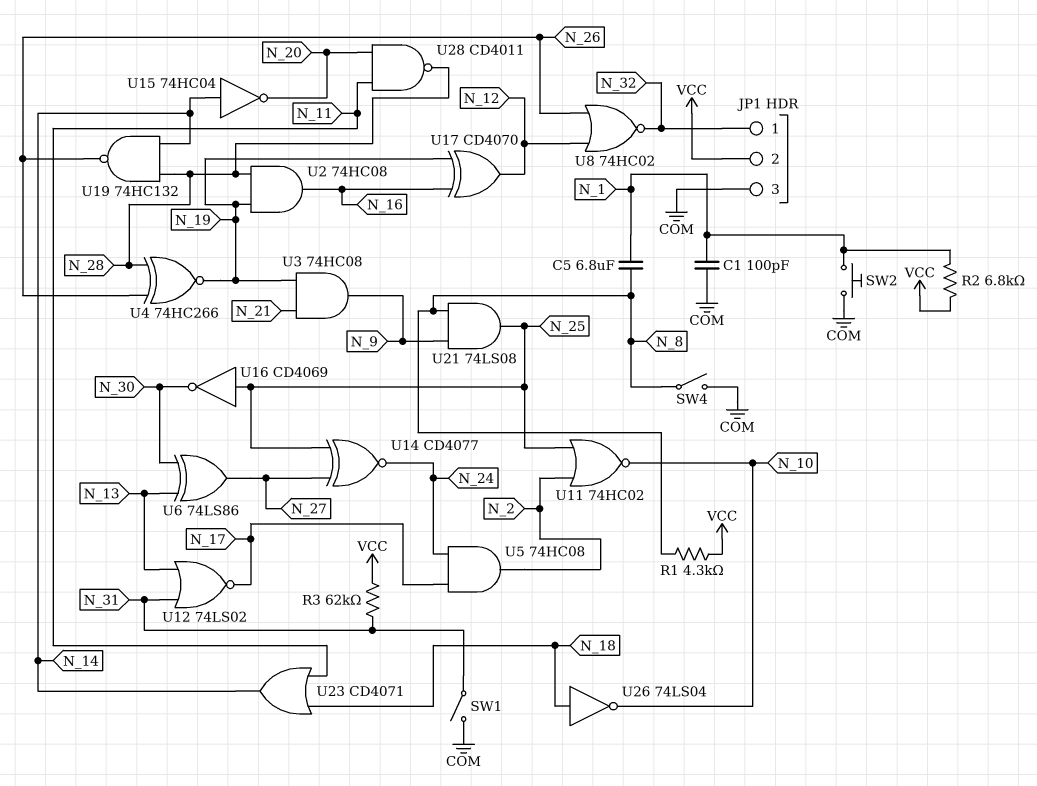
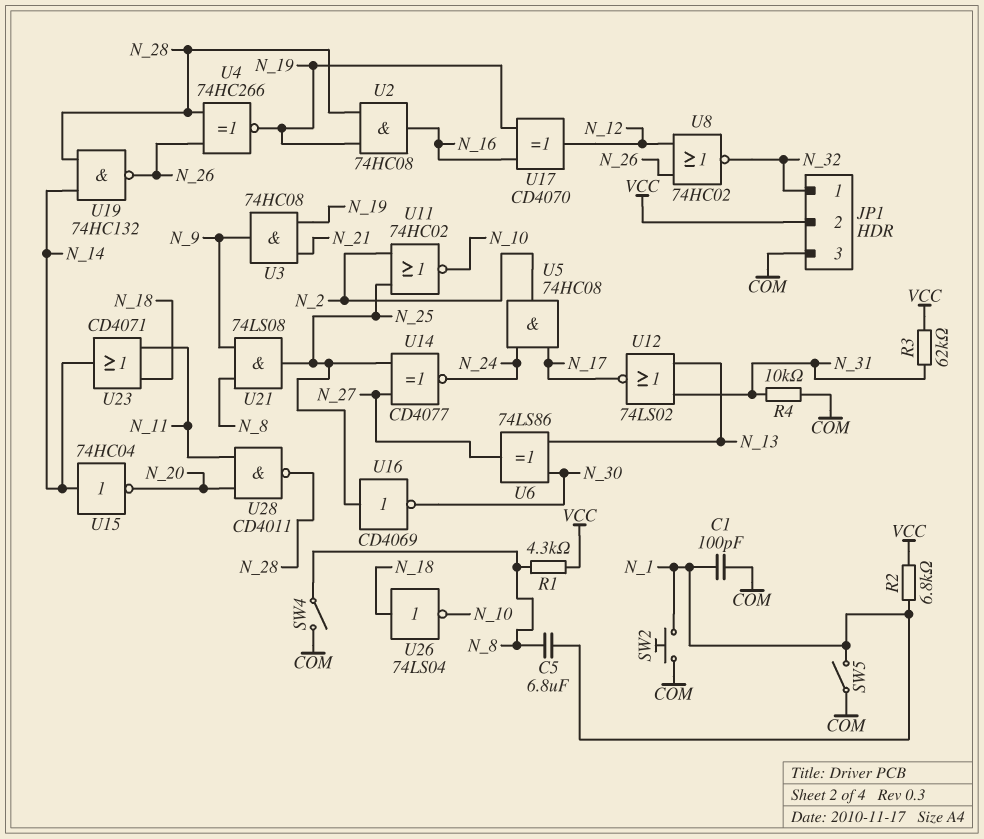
R4: none -> 10k (COM, N_31)
SW1: switch (COM, N_31) -> none
SW5: none -> switch (COM, N_1)

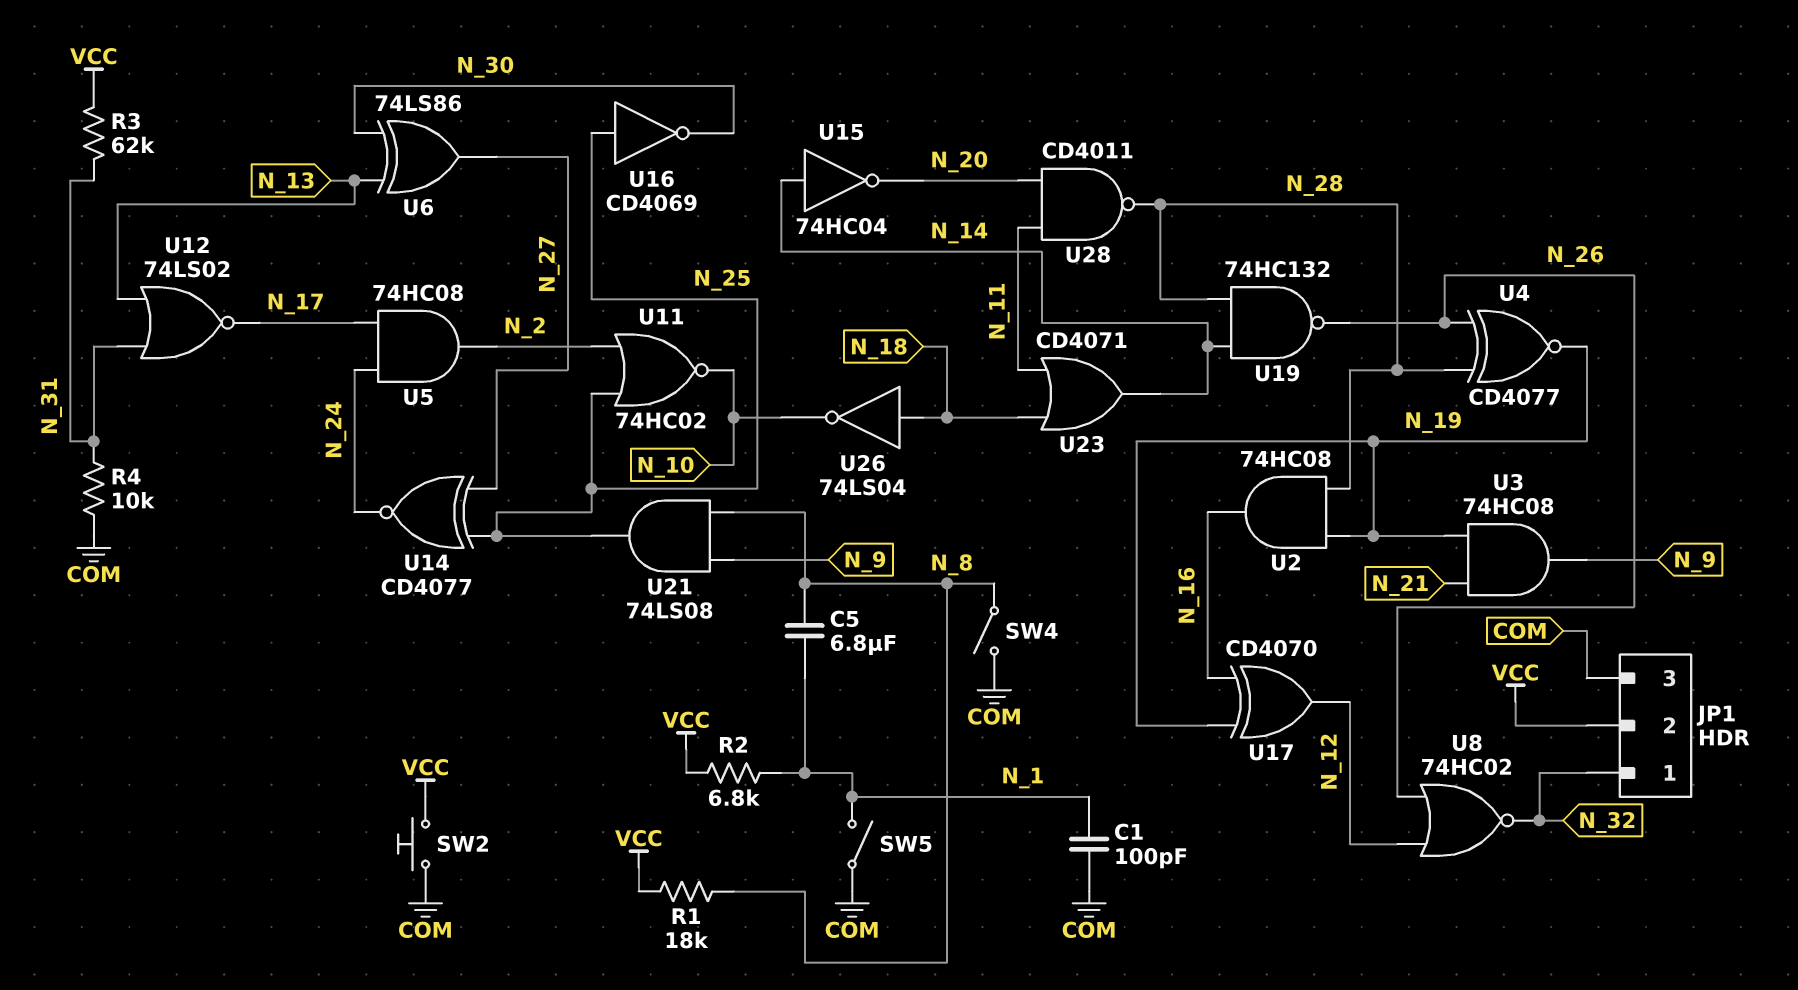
R1: 4.3k (N_8, VCC) -> 18k (N_8, VCC)
SW2: button (COM, N_1) -> button (COM, VCC)
U4: XNOR 74HC266 (in N_26, in N_28, out N_19) -> XNOR CD4077 (in N_26, in N_28, out N_19)

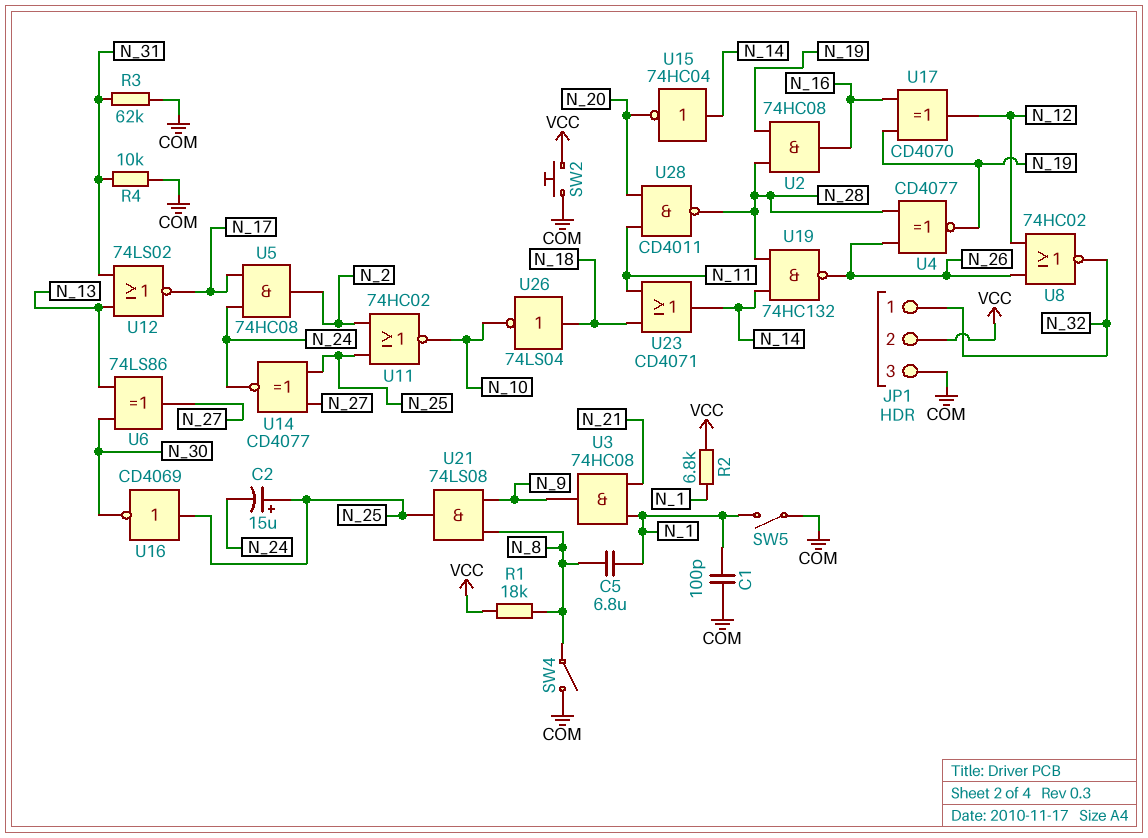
C2: none -> 15uF (plus N_25, minus N_24)
R3: 62k (N_31, VCC) -> 62k (COM, N_31)
U3: AND 74HC08 (in N_19, in N_21, out N_9) -> AND 74HC08 (in N_1, in N_21, out N_9)

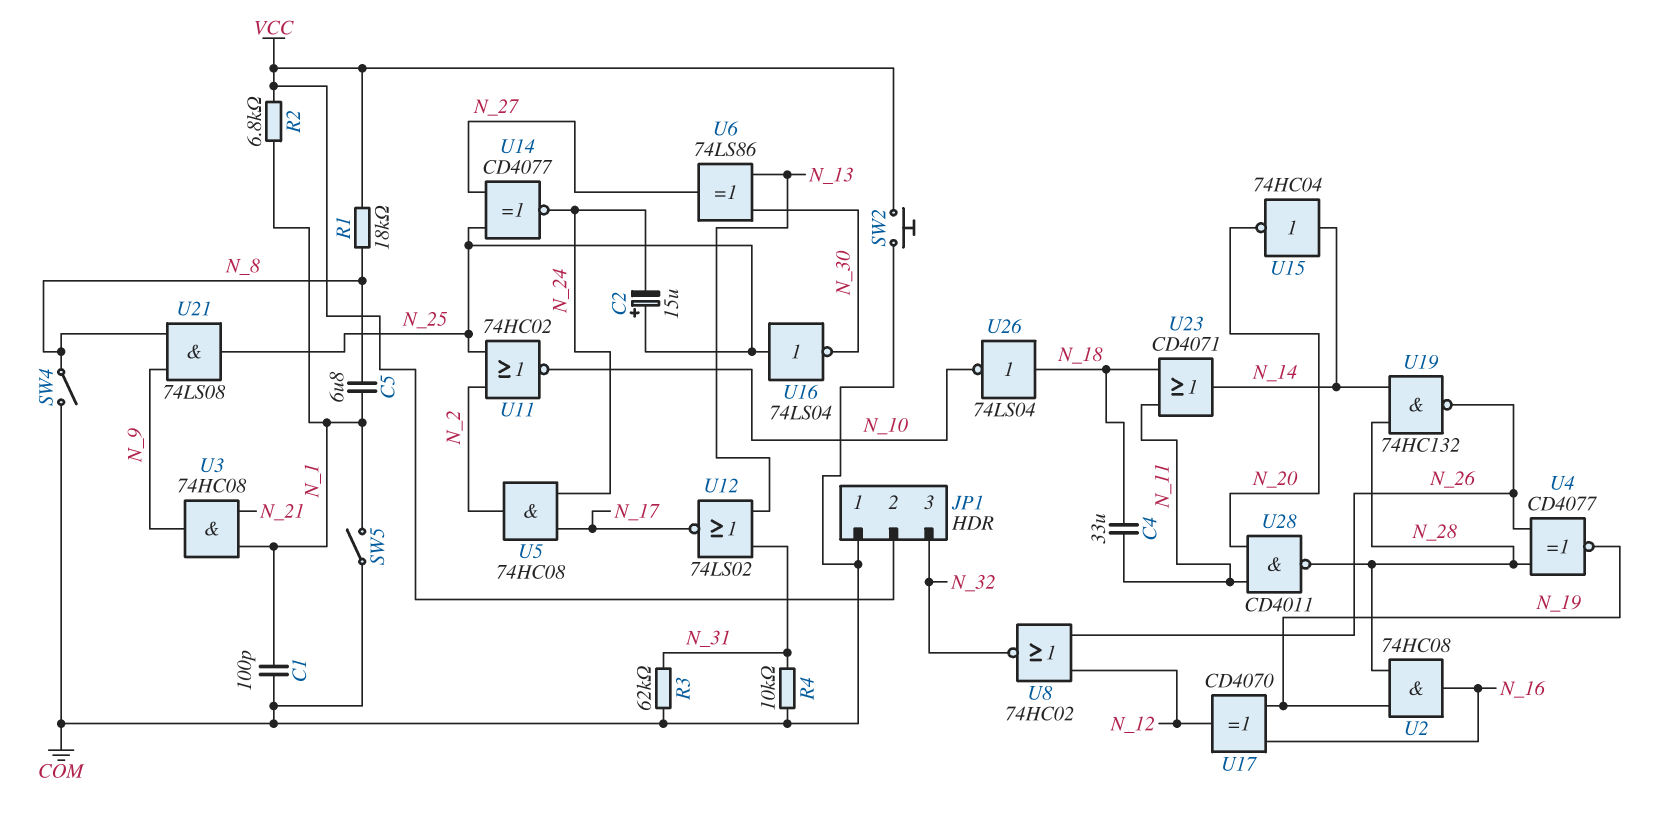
C4: none -> 33uF (N_11, N_18)
JP1 pin 1: N_32 -> COM
JP1 pin 3: COM -> N_32
U16: NOT CD4069 (in N_25, out N_30) -> NOT 74LS04 (in N_25, out N_30)

